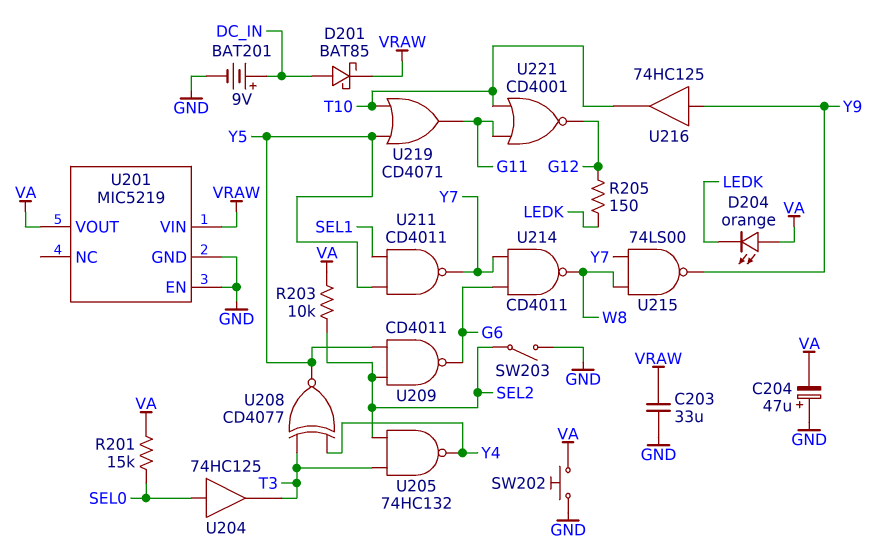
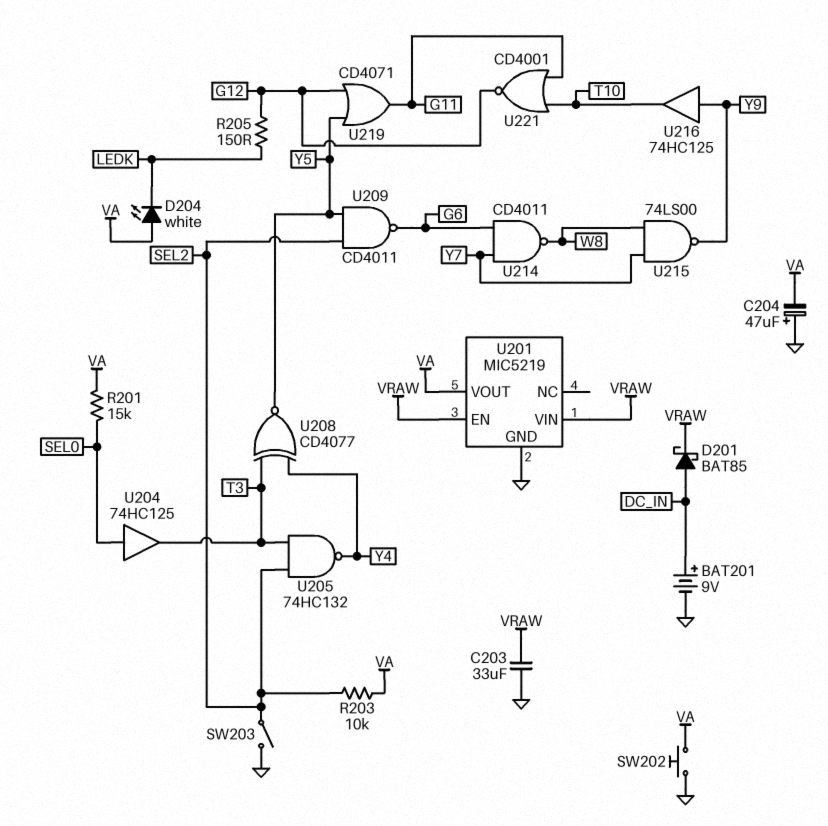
D204: LED orange (A VA, K LEDK) -> LED white (A VA, K LEDK)
U201 pin EN: GND -> VRAW
U211: NAND CD4011 (in SEL1, in Y5, out Y7) -> none
U219: OR CD4071 (in T10, in Y5, out G11) -> OR CD4071 (in G12, in Y5, out G11)

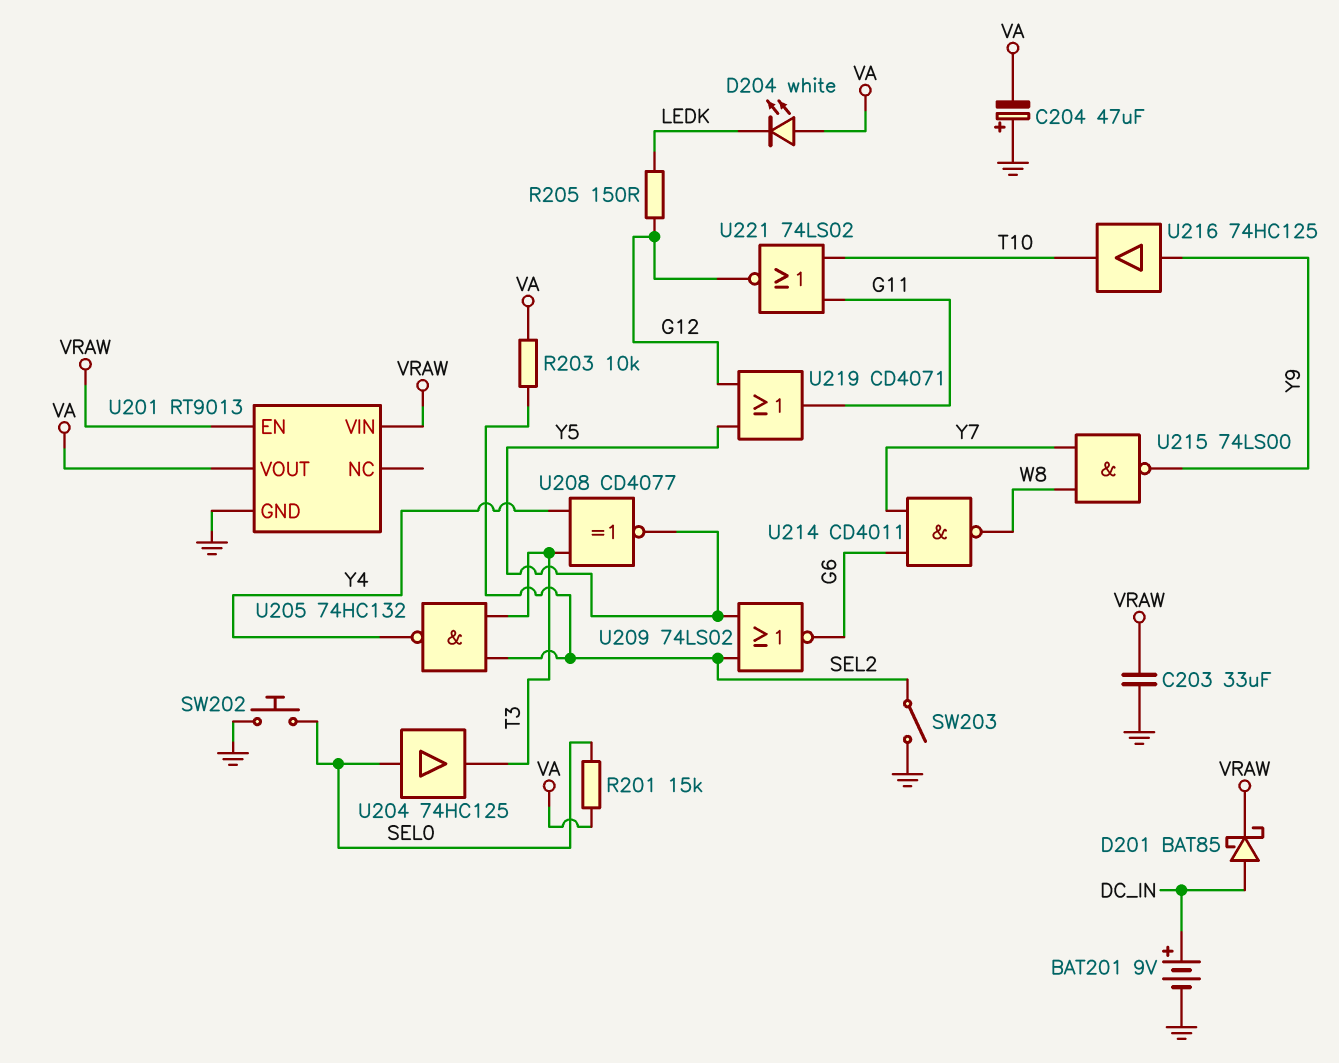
SW202: button (GND, VA) -> button (GND, SEL0)
U201: MIC5219 -> RT9013
U209: NAND CD4011 (in SEL2, in Y5, out G6) -> NOR 74LS02 (in SEL2, in Y5, out G6)
U221: NOR CD4001 (in G11, in T10, out G12) -> NOR 74LS02 (in G11, in T10, out G12)

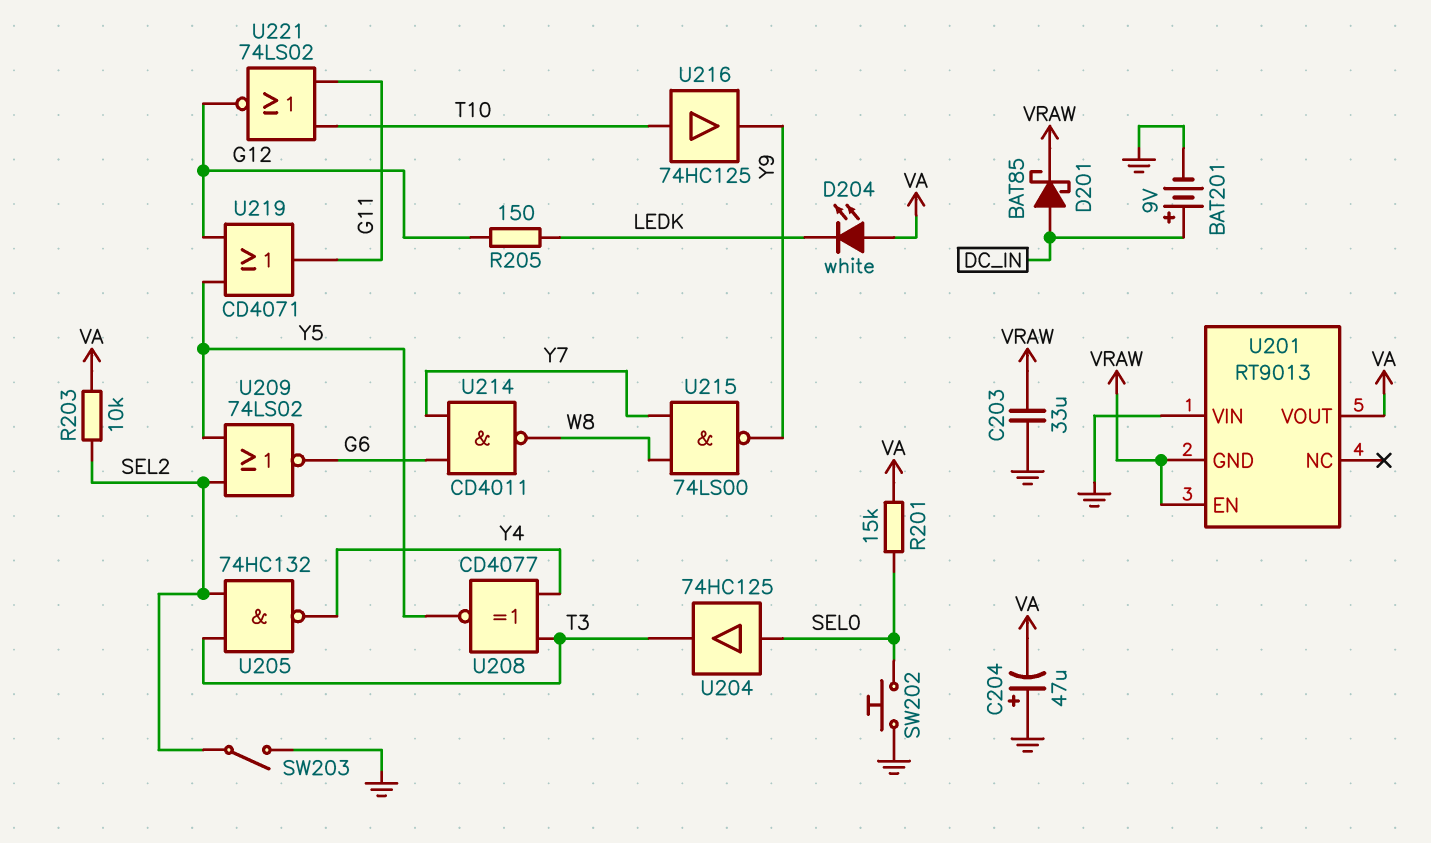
U201 pin GND: GND -> VRAW
U201 pin VIN: VRAW -> GND
U216: buffer 74HC125 (in Y9, out T10) -> buffer 74HC125 (in T10, out Y9)

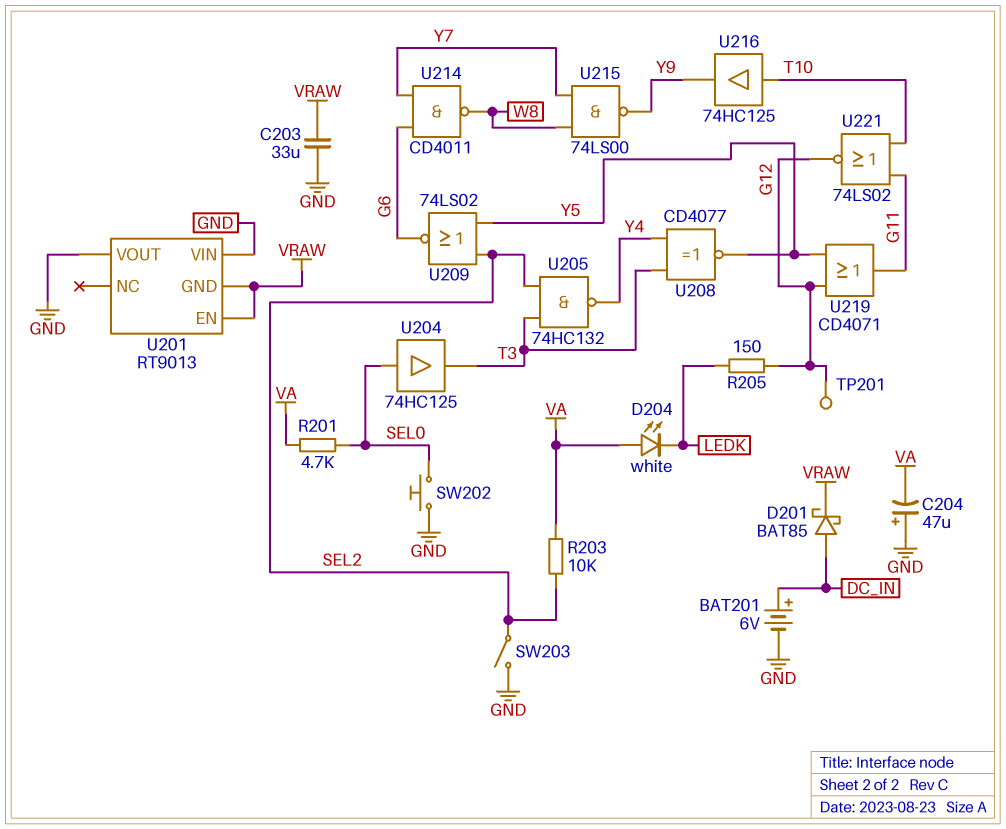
BAT201: 9V (plus DC_IN, minus GND) -> 6V (plus DC_IN, minus GND)
R201: 15k (SEL0, VA) -> 4.7k (SEL0, VA)
TP201: none -> test point (G12)
U201 pin VOUT: VA -> GND

